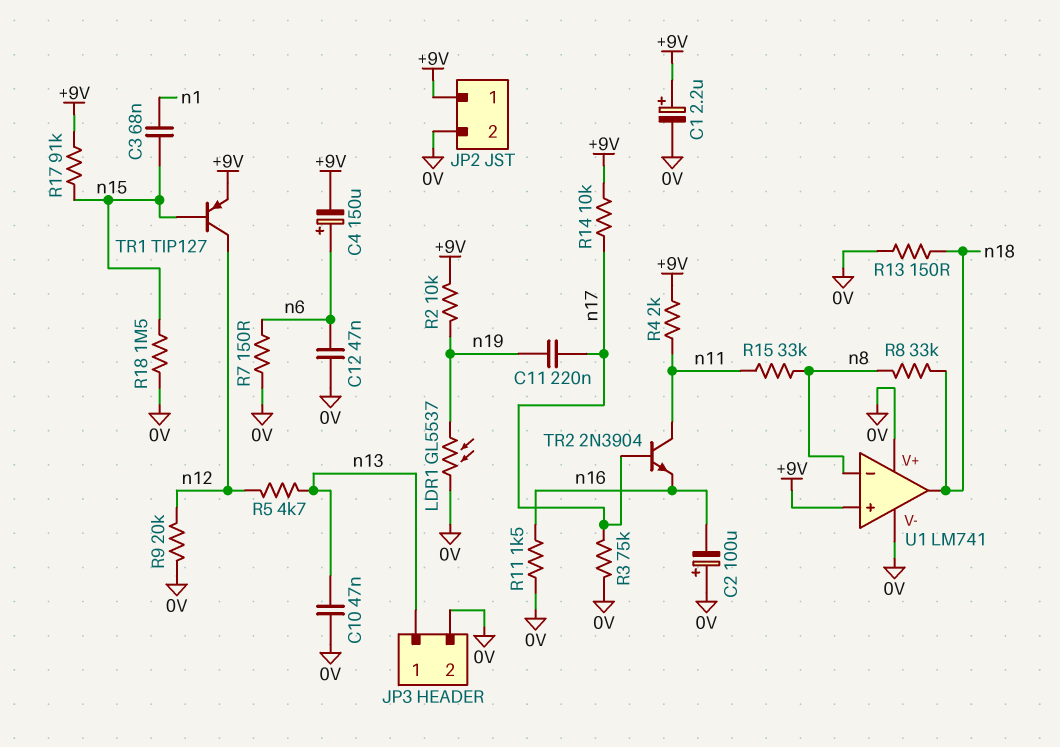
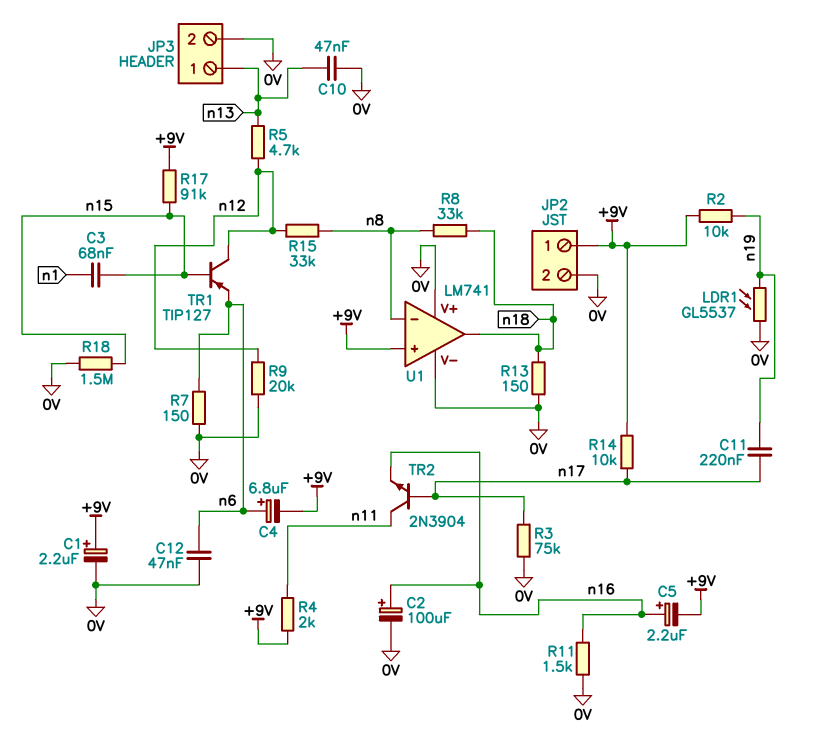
C2: 100uF (plus 0V, minus n16) -> 100uF (plus n16, minus 0V)
C4: 150uF (plus n6, minus +9V) -> 6.8uF (plus n6, minus +9V)
C5: none -> 2.2uF (plus n16, minus +9V)
R15: 33k (n8, n11) -> 33k (n8, n12)
TR1: PNP TIP127 (B n15, C n12, E +9V) -> PNP TIP127 (B n15, C n12, E n6)

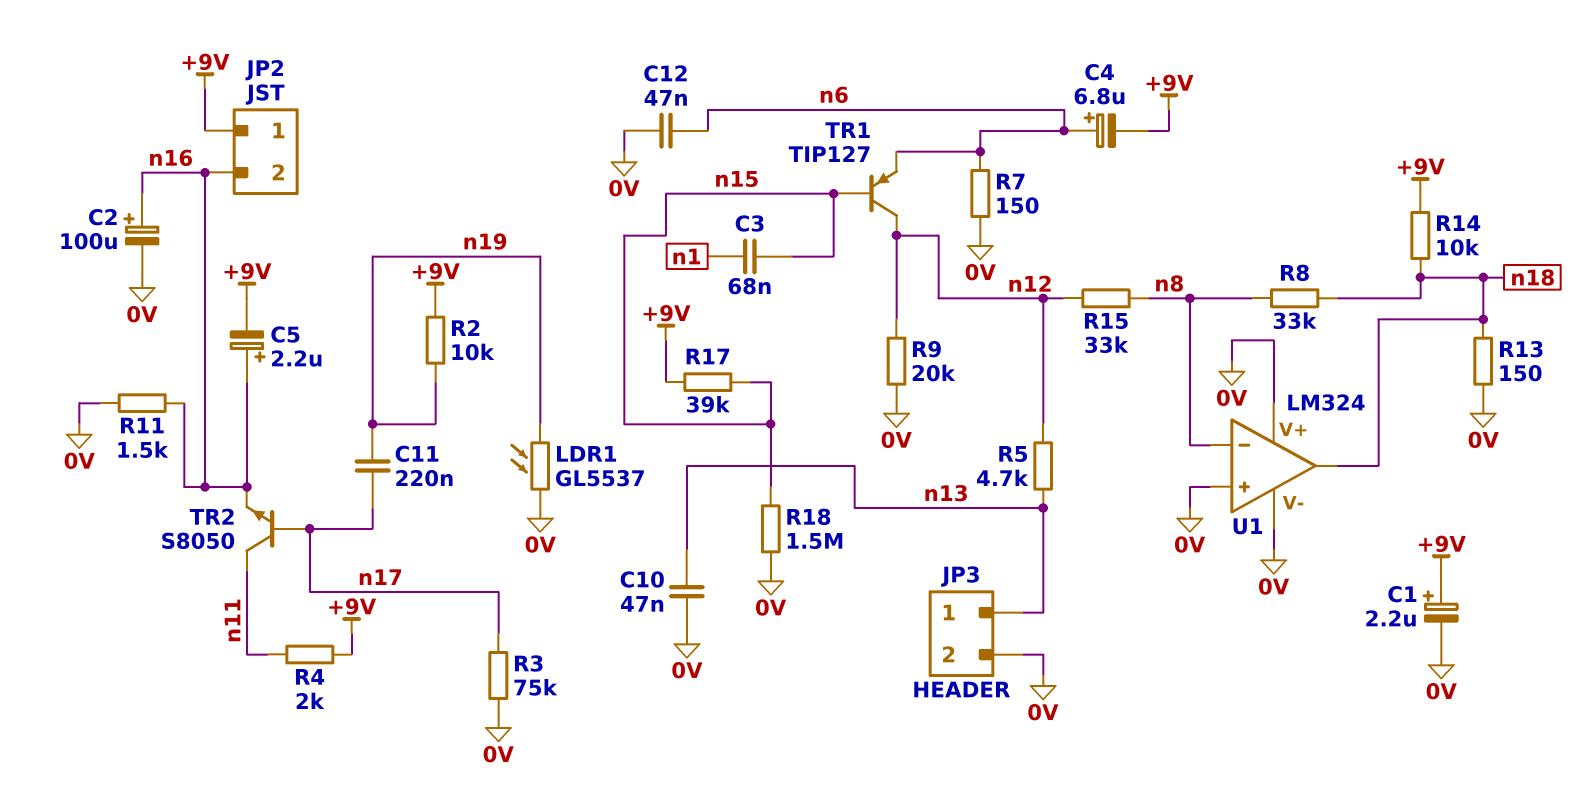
JP2 pin 2: 0V -> n16
R14: 10k (+9V, n17) -> 10k (+9V, n18)
R17: 91k (+9V, n15) -> 39k (+9V, n15)
TR2: NPN 2N3904 (B n17, C n11, E n16) -> NPN S8050 (B n17, C n11, E n16)
U1: LM741 -> LM324
U1 pin in+: +9V -> 0V

